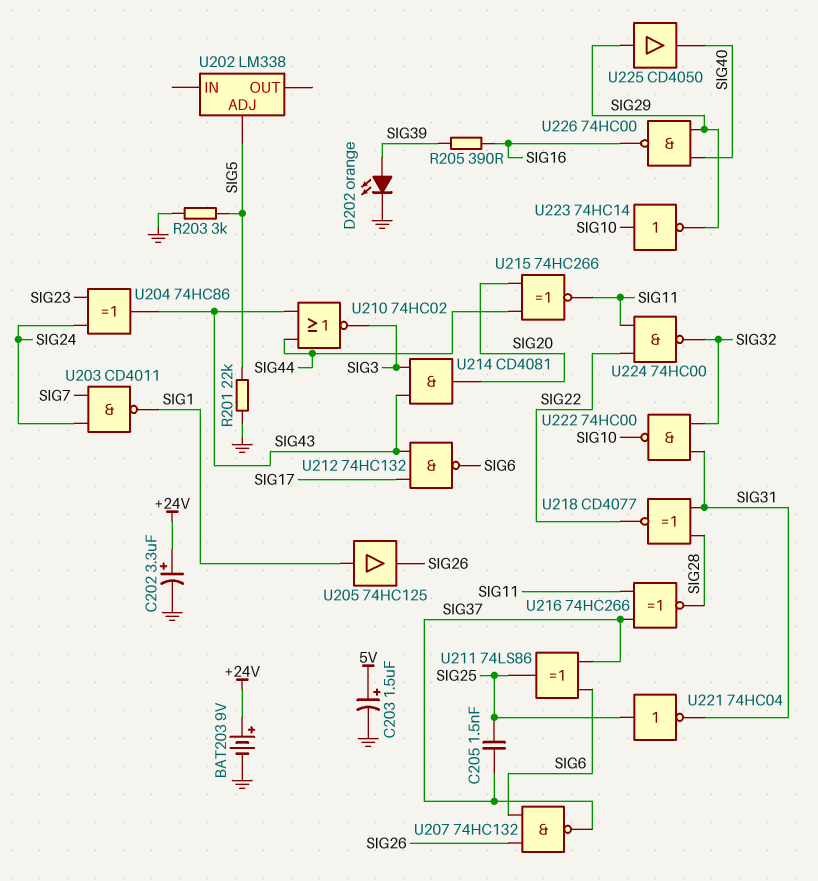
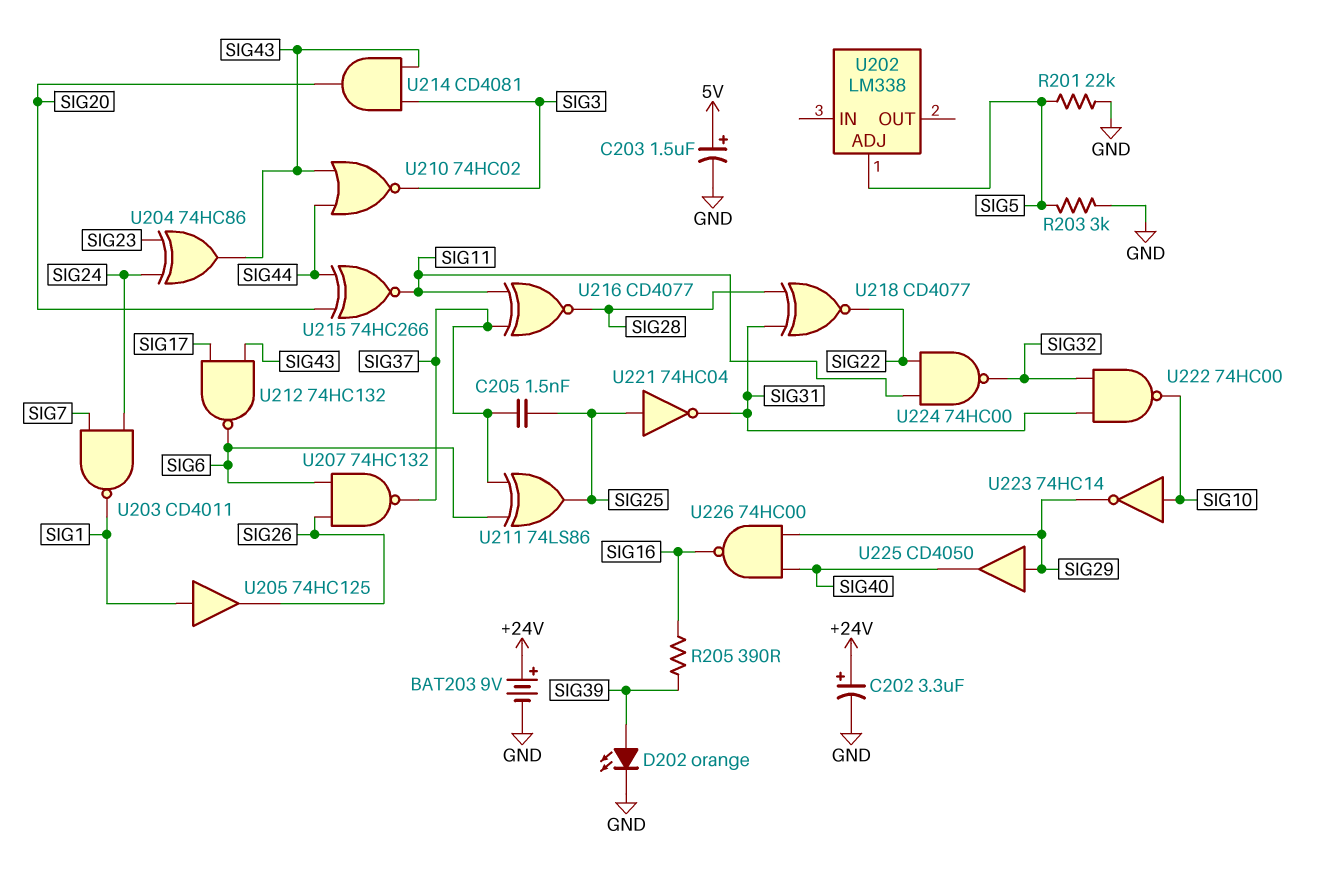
U216: XNOR 74HC266 (in SIG11, in SIG37, out SIG28) -> XNOR CD4077 (in SIG11, in SIG37, out SIG28)

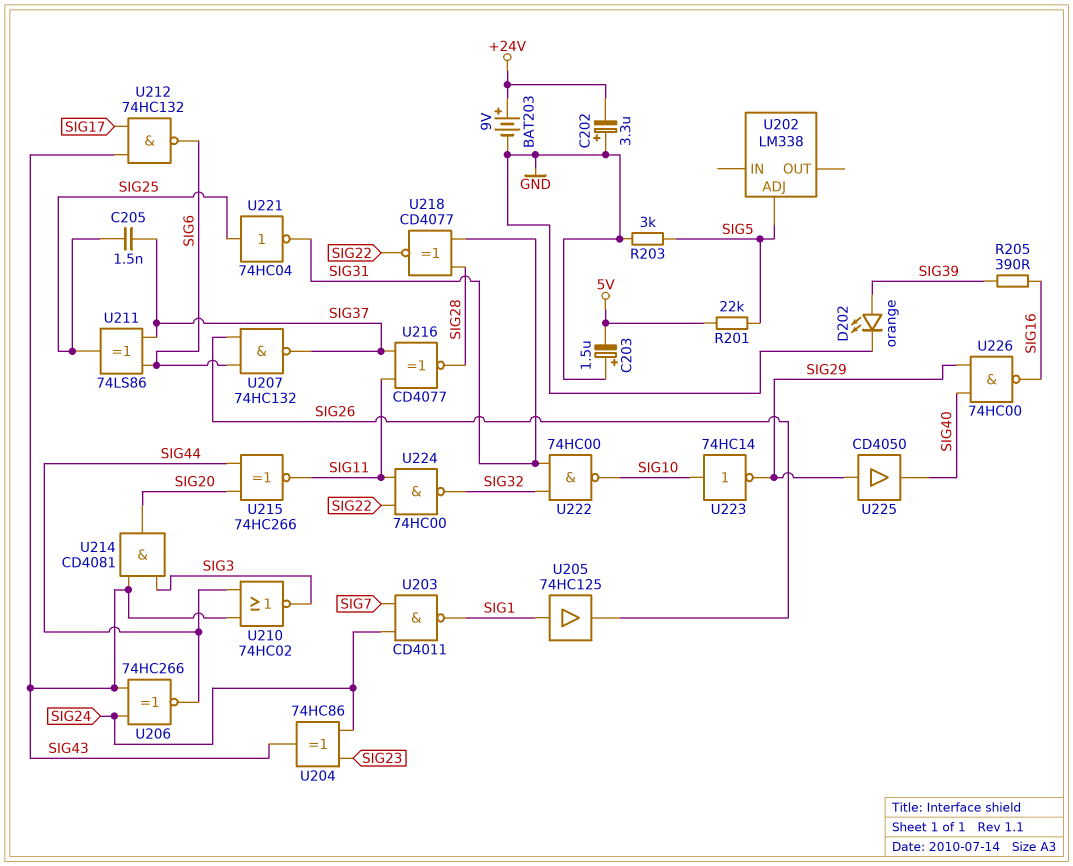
C202: 3.3uF (plus +24V, minus GND) -> 3.3uF (plus GND, minus +24V)
C203: 1.5uF (plus 5V, minus GND) -> 1.5uF (plus GND, minus 5V)
R201: 22k (GND, SIG5) -> 22k (5V, SIG5)
U206: none -> XNOR 74HC266 (in SIG24, in SIG43, out SIG44)

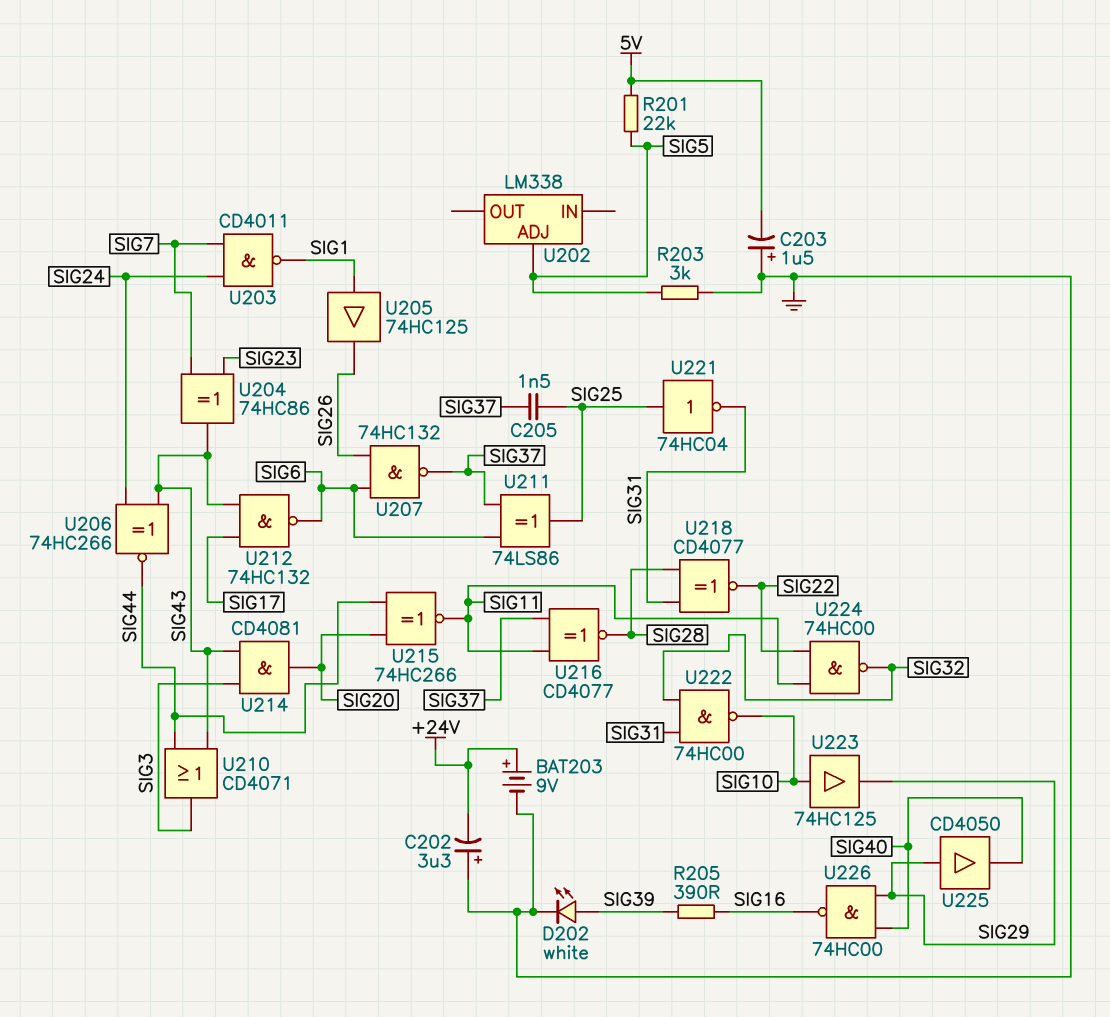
D202: LED orange (A SIG39, K GND) -> LED white (A SIG39, K GND)
U204: XOR 74HC86 (in SIG23, in SIG24, out SIG43) -> XOR 74HC86 (in SIG7, in SIG23, out SIG43)
U210: NOR 74HC02 (in SIG43, in SIG44, out SIG3) -> OR CD4071 (in SIG43, in SIG44, out SIG3)
U223: NOT 74HC14 (in SIG10, out SIG29) -> buffer 74HC125 (in SIG10, out SIG29)

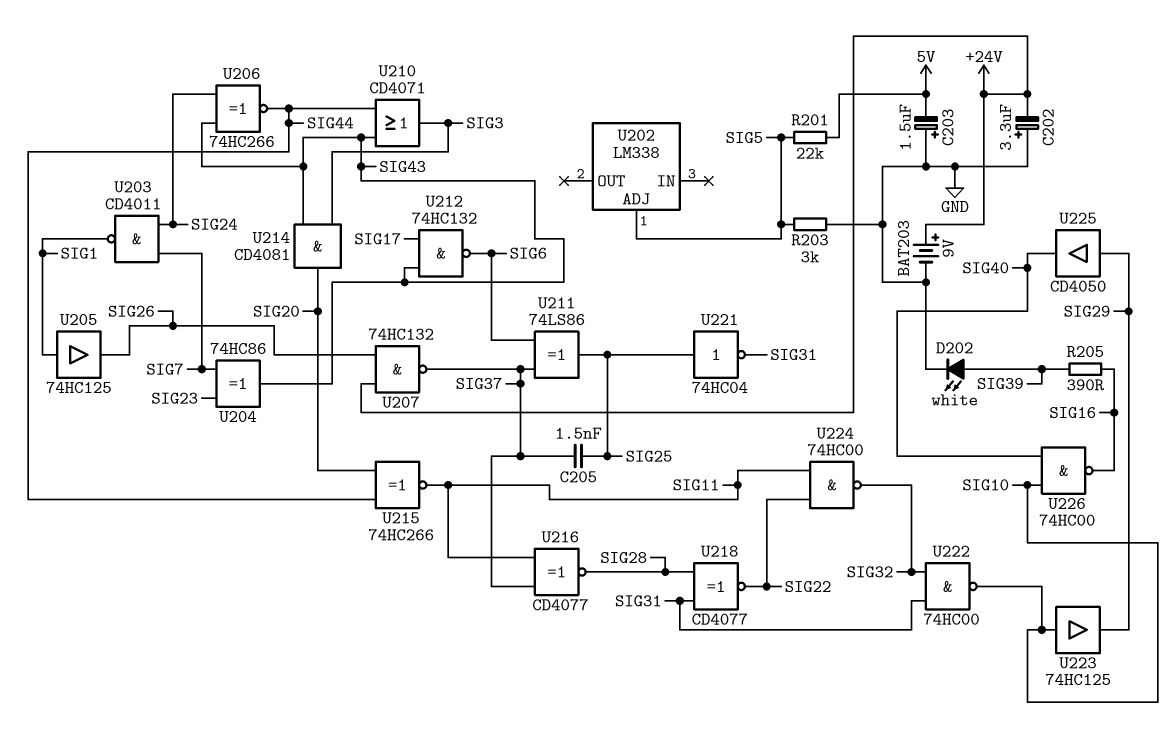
U207: NAND 74HC132 (in SIG6, in SIG26, out SIG37) -> NAND 74HC132 (in +24V, in SIG26, out SIG37)
U226: NAND 74HC00 (in SIG29, in SIG40, out SIG16) -> NAND 74HC00 (in SIG10, in SIG40, out SIG16)

